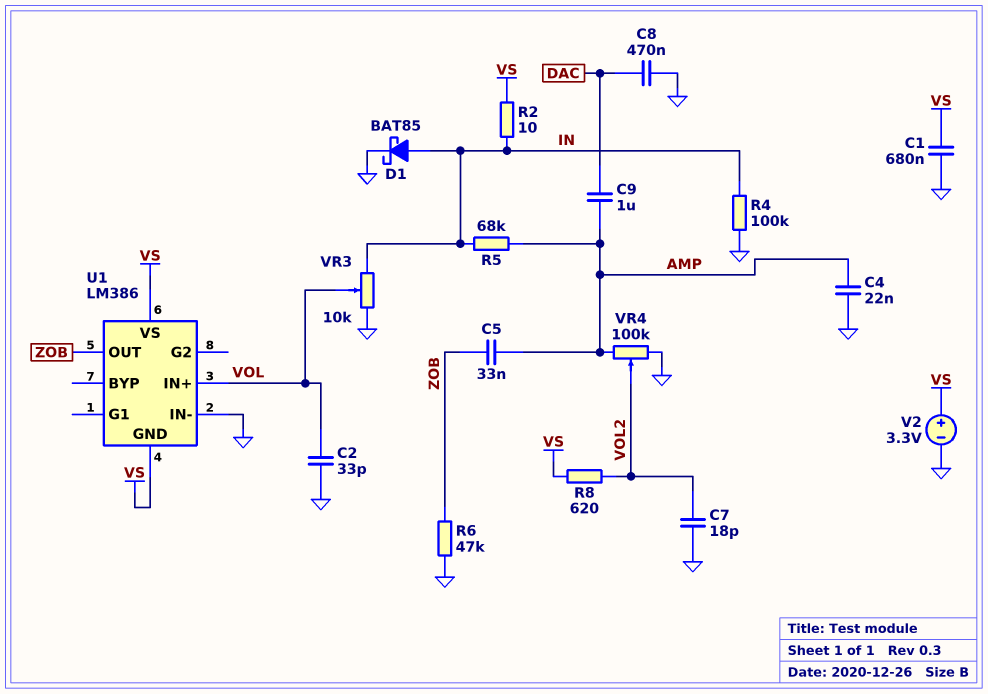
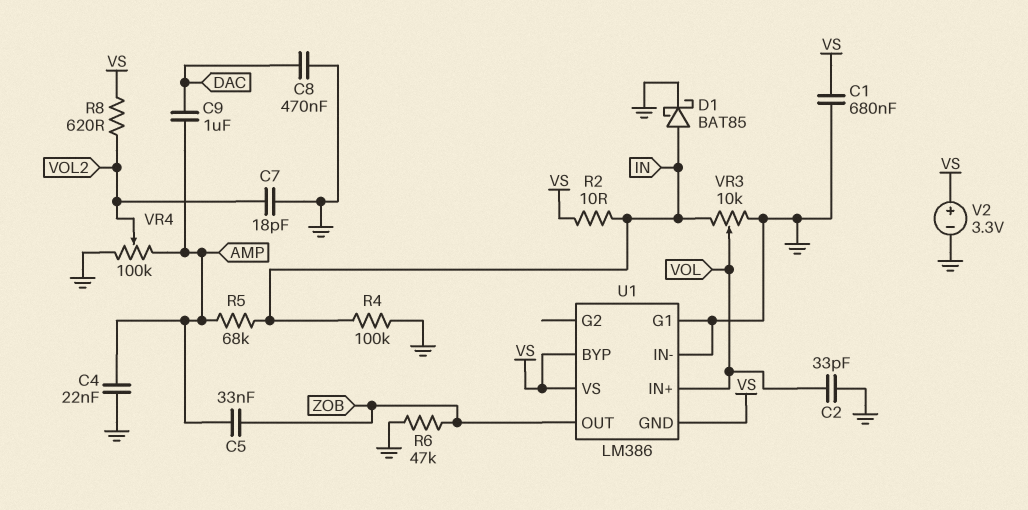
U1 pin BYP: none -> VS
U1 pin G1: none -> GND

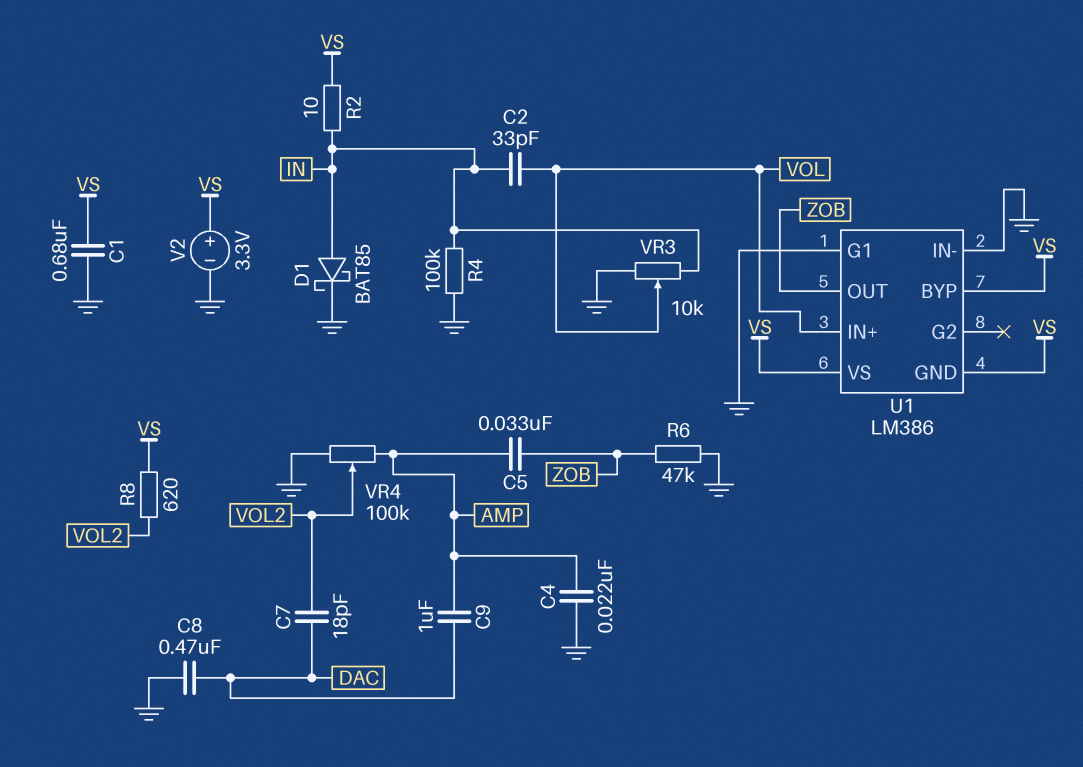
C2: 33pF (GND, VOL) -> 33pF (IN, VOL)
C7: 18pF (GND, VOL2) -> 18pF (DAC, VOL2)
R5: 68k (AMP, IN) -> none

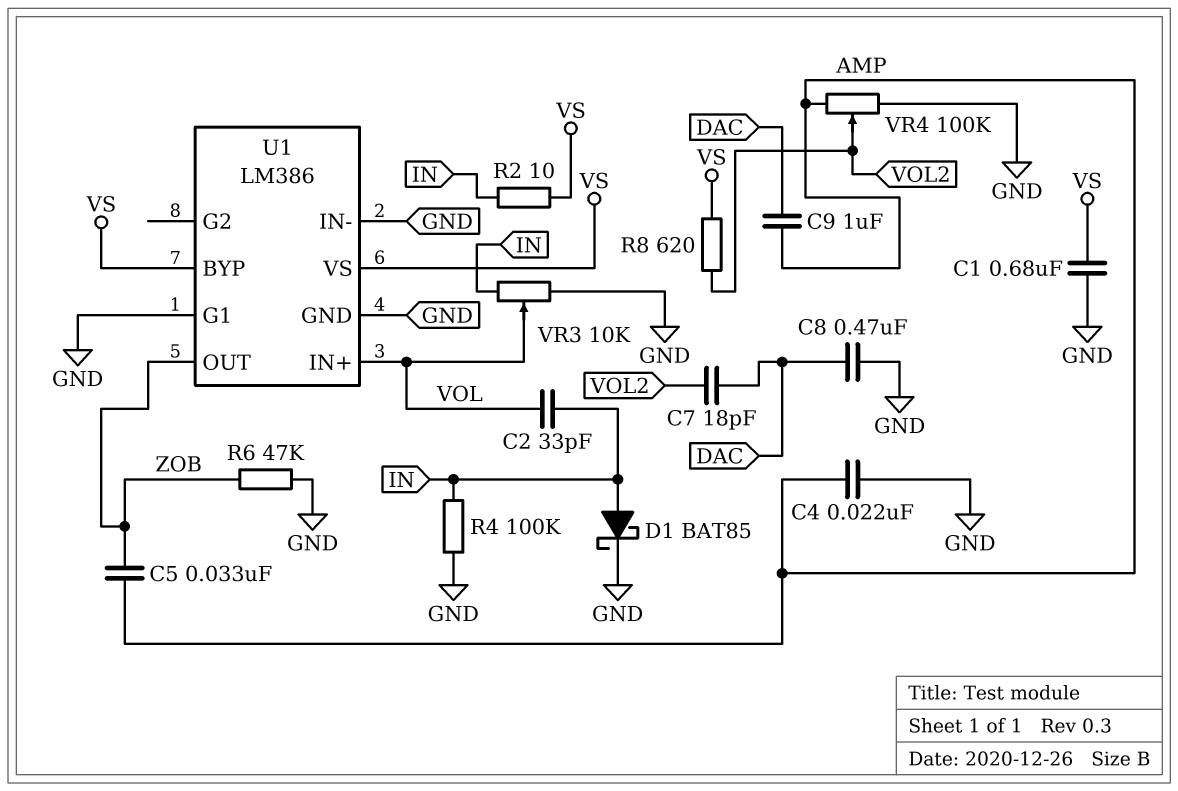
U1 pin GND: VS -> GND
V2: 3.3V (plus VS, minus GND) -> none

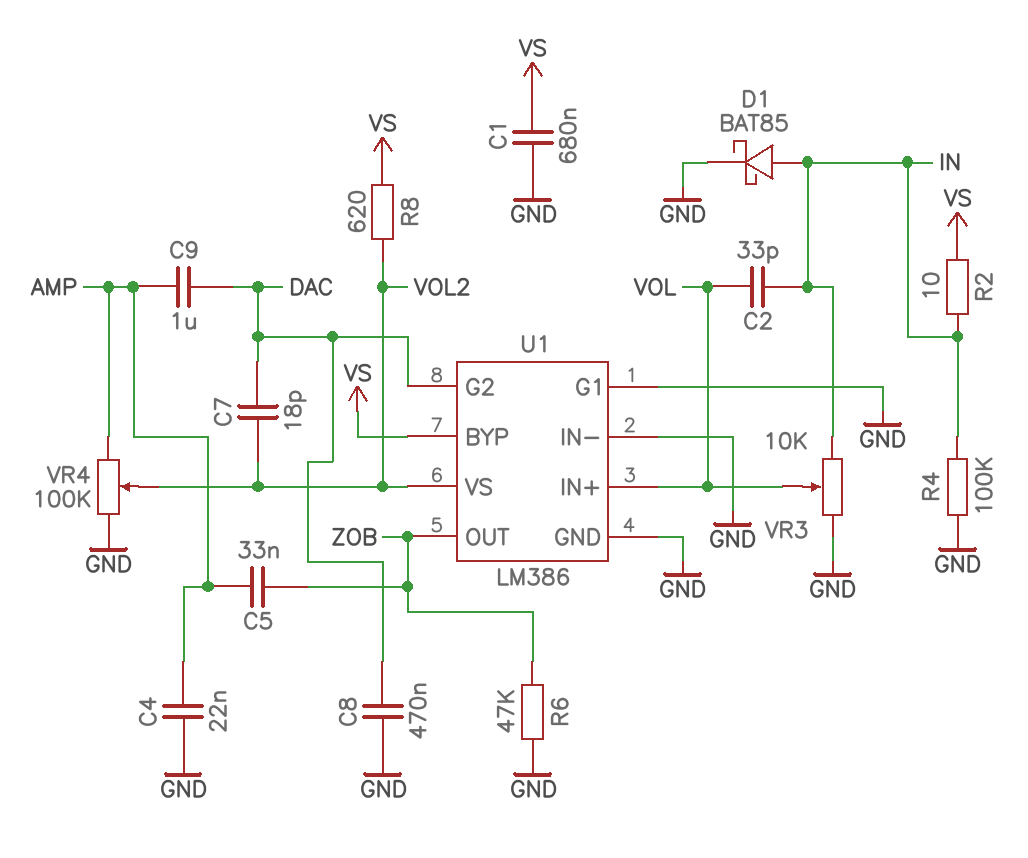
U1 pin G2: none -> DAC
U1 pin VS: VS -> VOL2

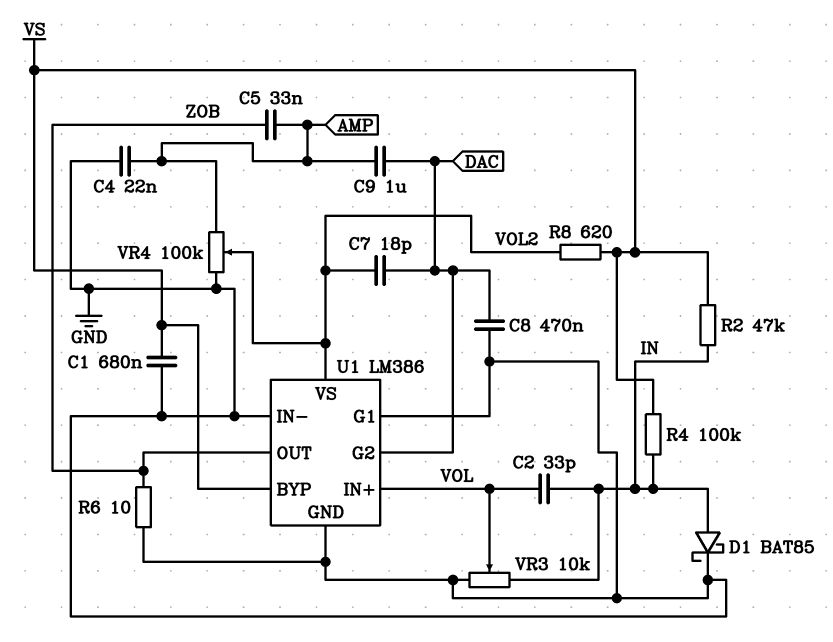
R2: 10 (IN, VS) -> 47k (IN, VS)
R4: 100k (GND, IN) -> 100k (IN, VS)
R6: 47k (GND, ZOB) -> 10 (GND, ZOB)

